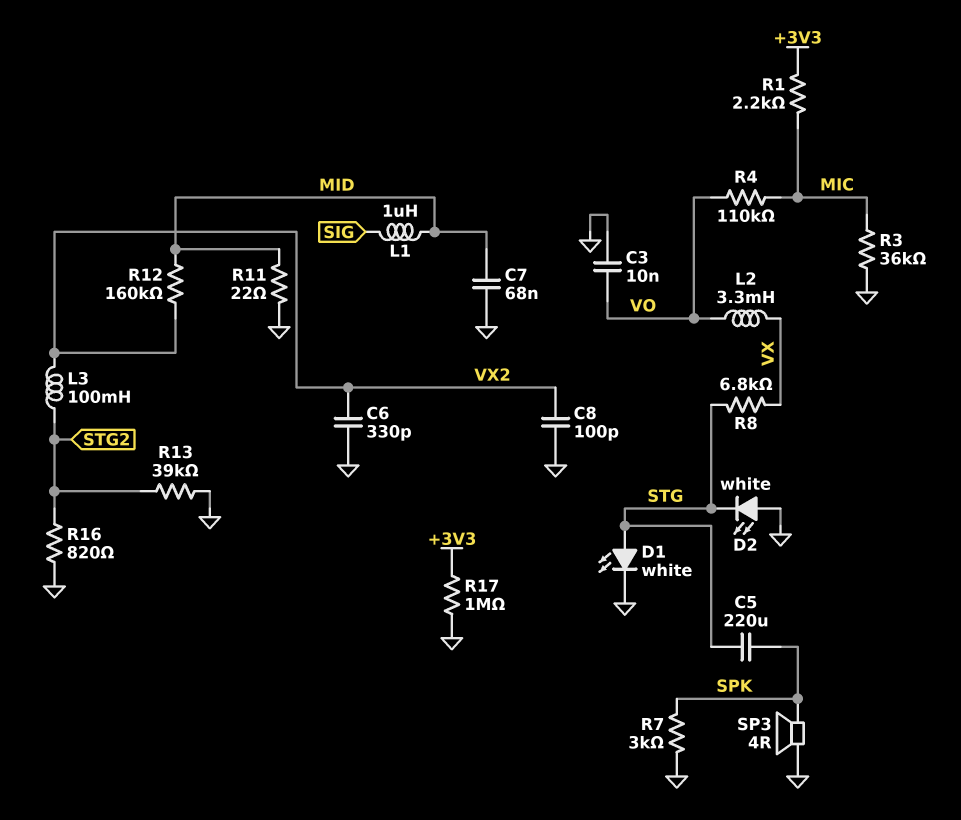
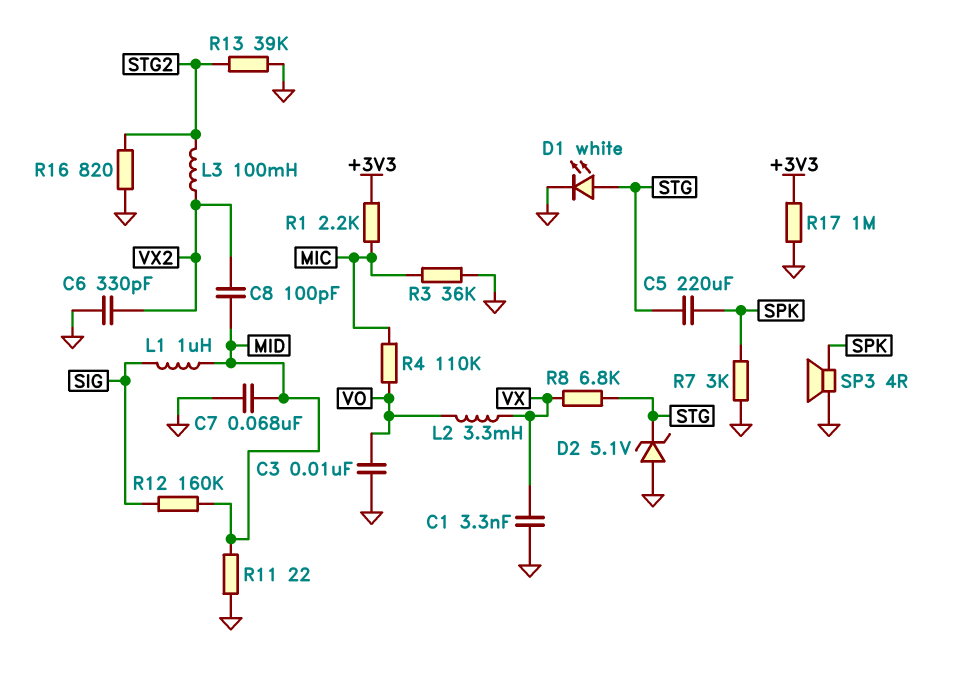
C1: none -> 3.3nF (GND, VX)
C8: 100pF (GND, VX2) -> 100pF (MID, VX2)
D2: LED white (A GND, K STG) -> zener 5.1V (A GND, K STG)
R12: 160k (MID, VX2) -> 160k (MID, SIG)

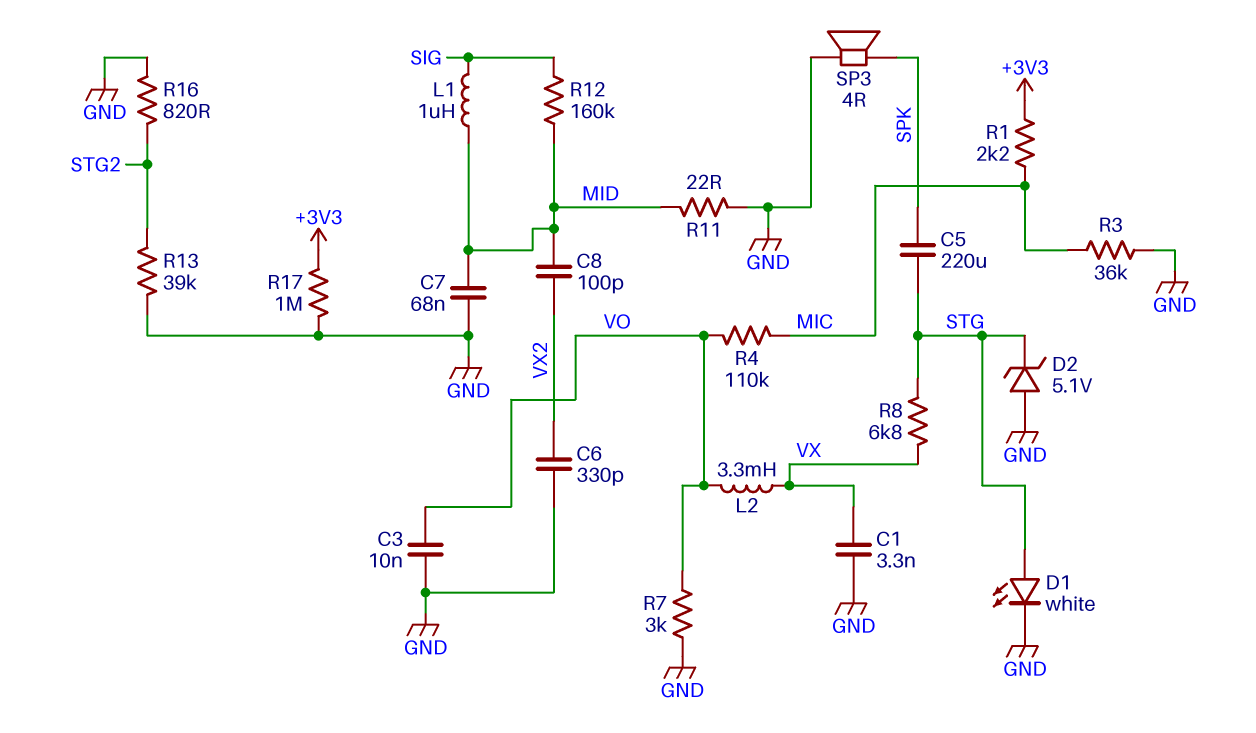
L3: 100mH (STG2, VX2) -> none
R7: 3k (GND, SPK) -> 3k (GND, VO)

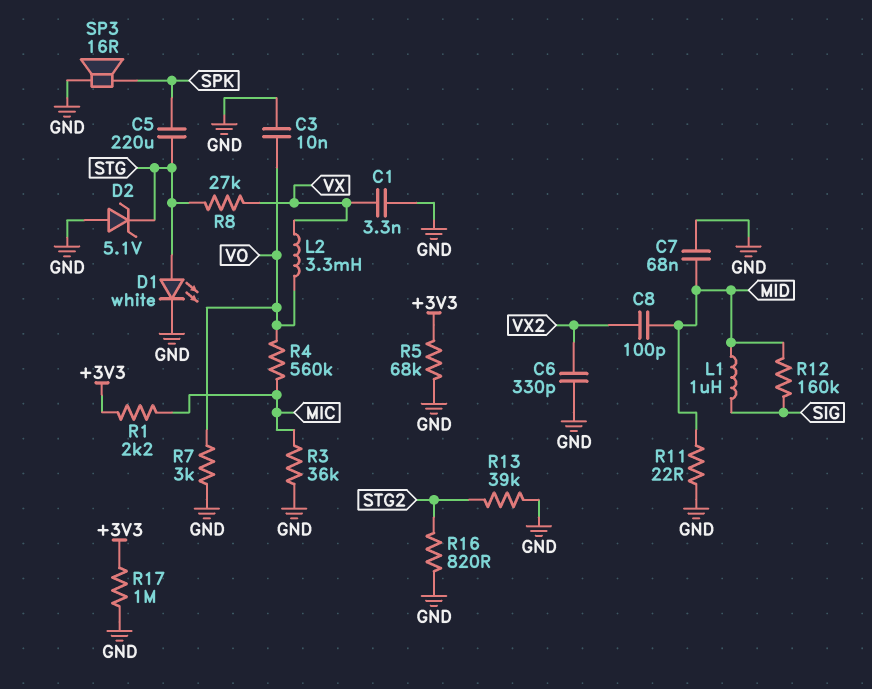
R4: 110k (MIC, VO) -> 560k (MIC, VO)
R5: none -> 68k (+3V3, GND)
R8: 6.8k (STG, VX) -> 27k (STG, VX)
SP3: speaker 4R (GND, SPK) -> speaker 16R (GND, SPK)

